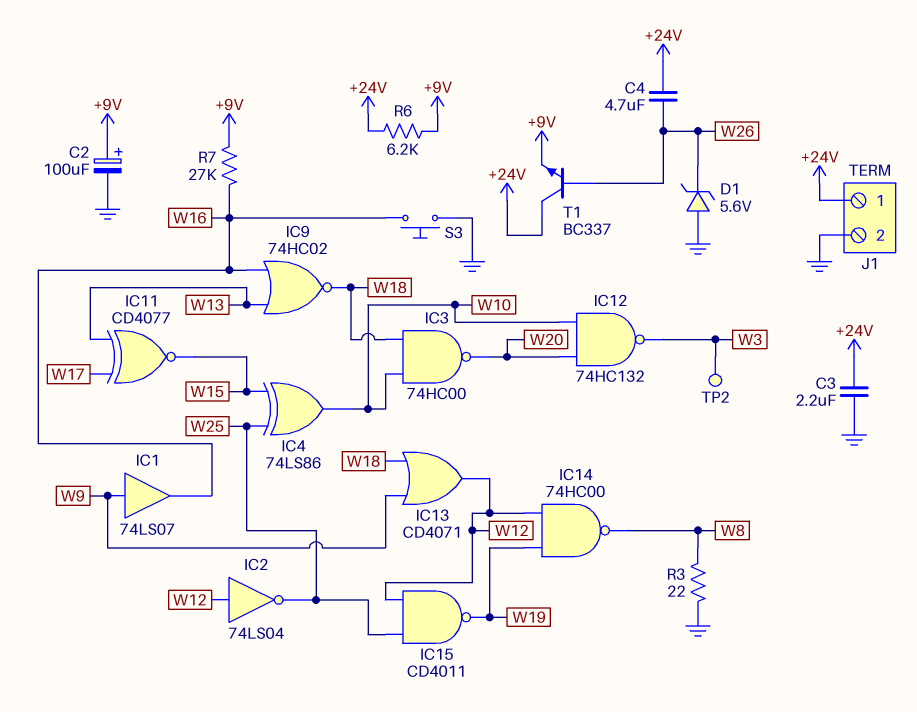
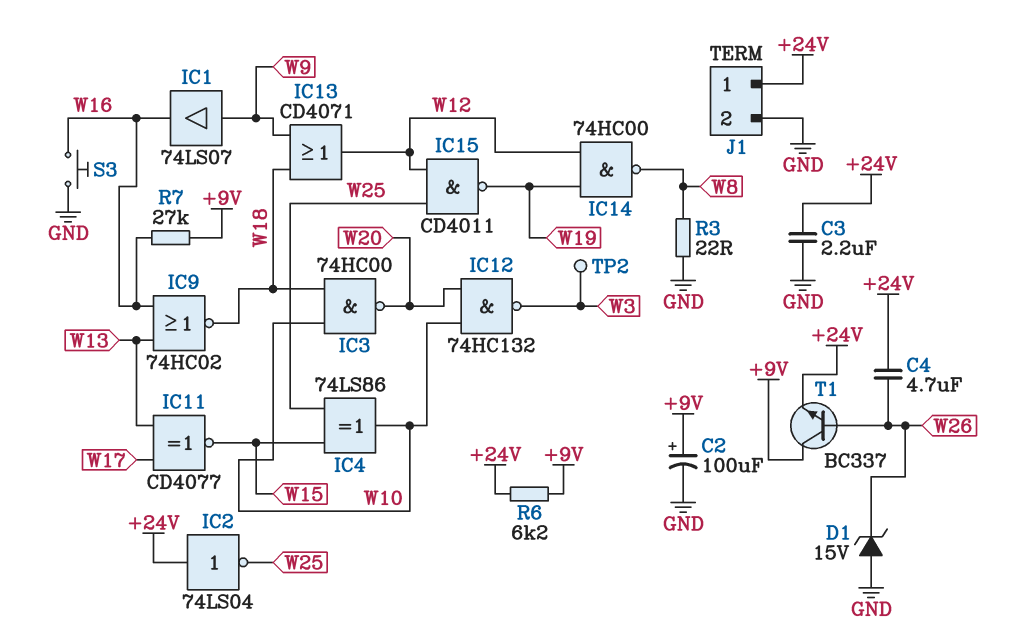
D1: zener 5.6V (A GND, K W26) -> zener 15V (A GND, K W26)
IC2: NOT 74LS04 (in W12, out W25) -> NOT 74LS04 (in +24V, out W25)
T1: NPN BC337 (B W26, C +24V, E +9V) -> NPN BC337 (B W26, C +9V, E +24V)

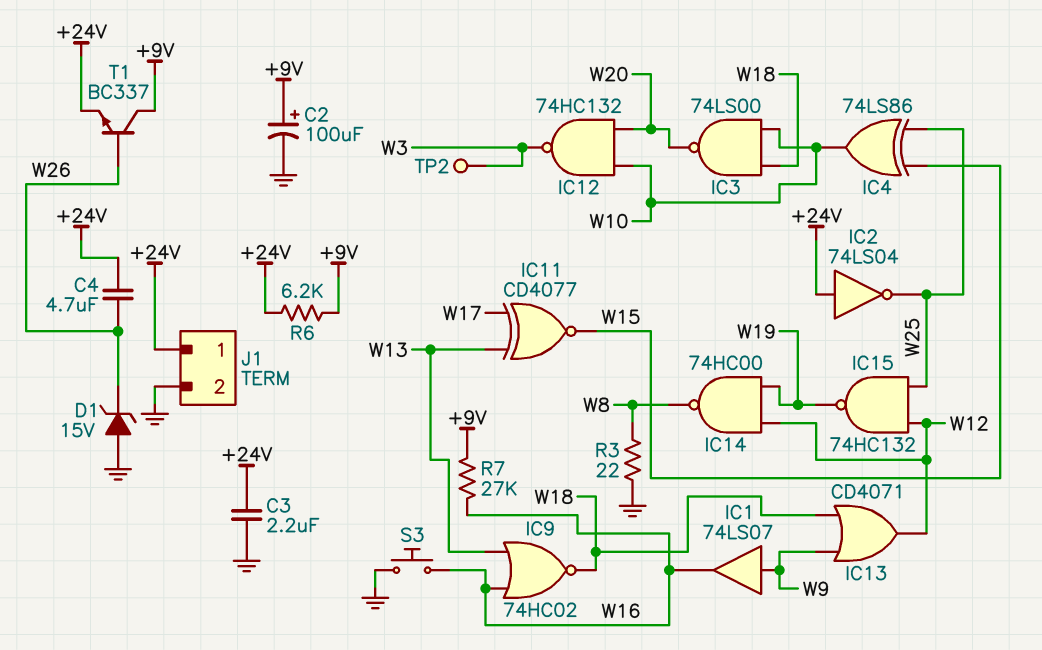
IC3: NAND 74HC00 (in W10, in W18, out W20) -> NAND 74LS00 (in W10, in W18, out W20)
IC15: NAND CD4011 (in W12, in W25, out W19) -> NAND 74HC132 (in W12, in W25, out W19)

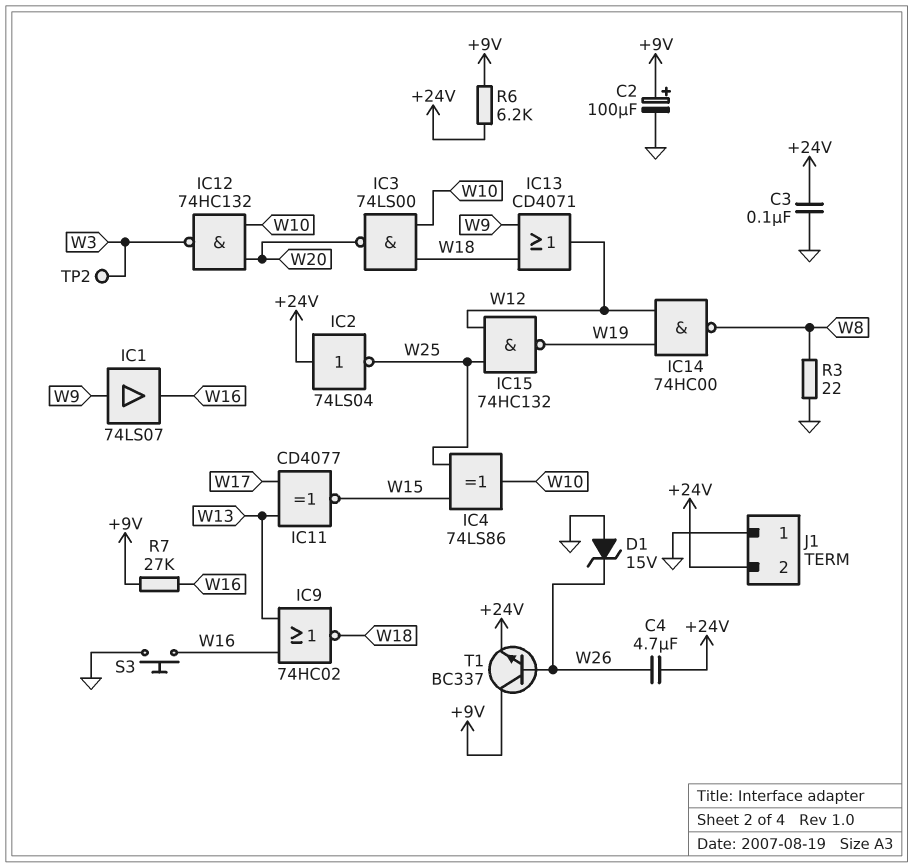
C3: 2.2uF (+24V, GND) -> 100nF (+24V, GND)
J1 pin 1: +24V -> GND
J1 pin 2: GND -> +24V

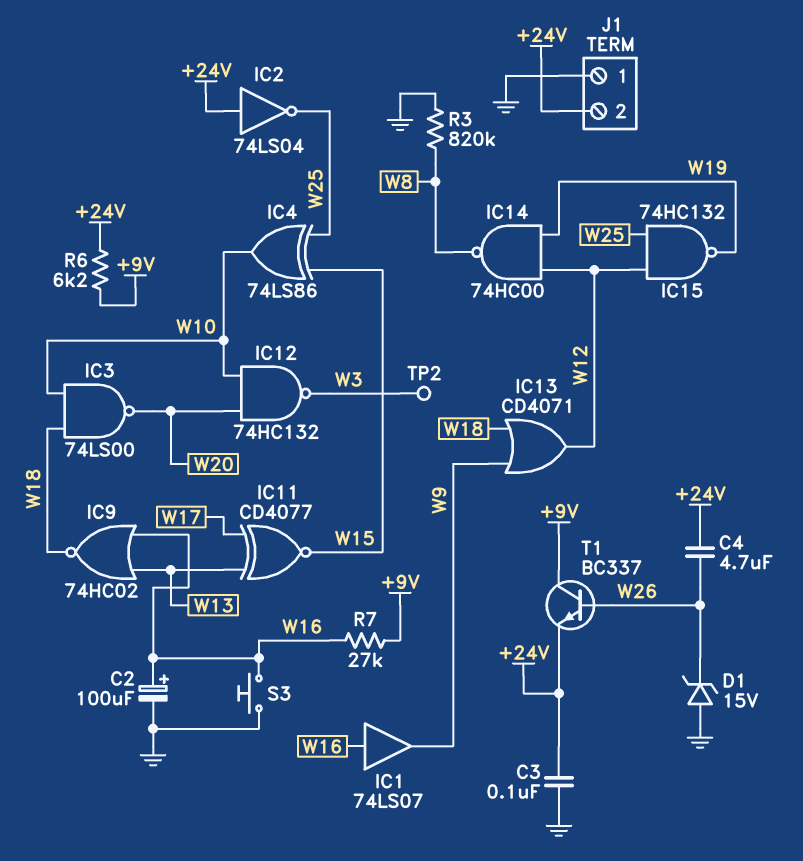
C2: 100uF (plus +9V, minus GND) -> 100uF (plus W16, minus GND)
IC1: buffer 74LS07 (in W9, out W16) -> buffer 74LS07 (in W16, out W9)
R3: 22 (GND, W8) -> 820k (GND, W8)

